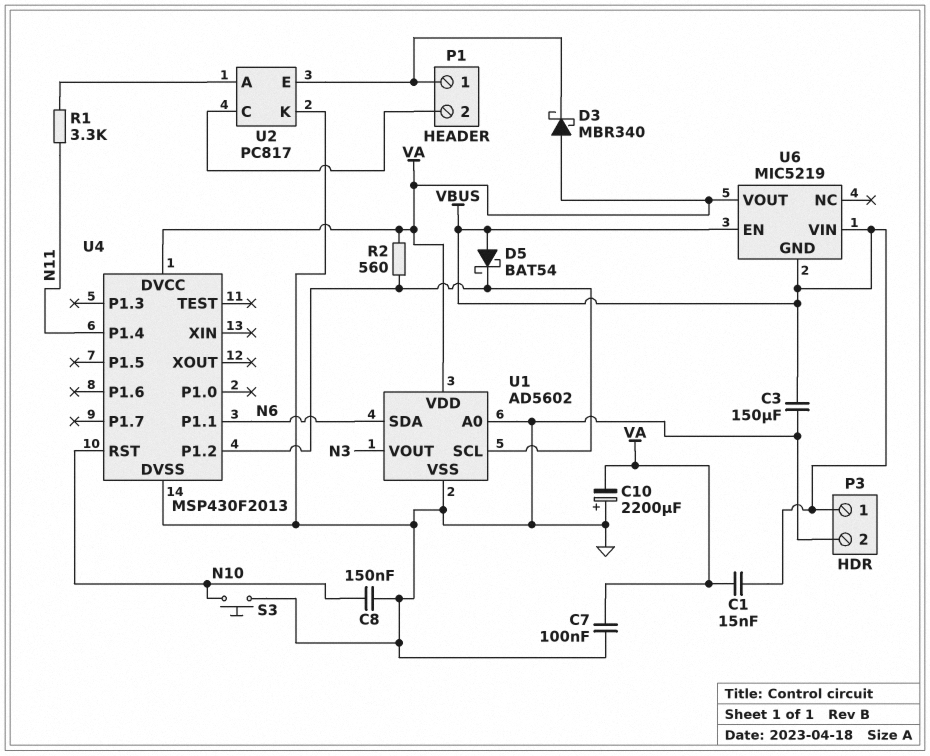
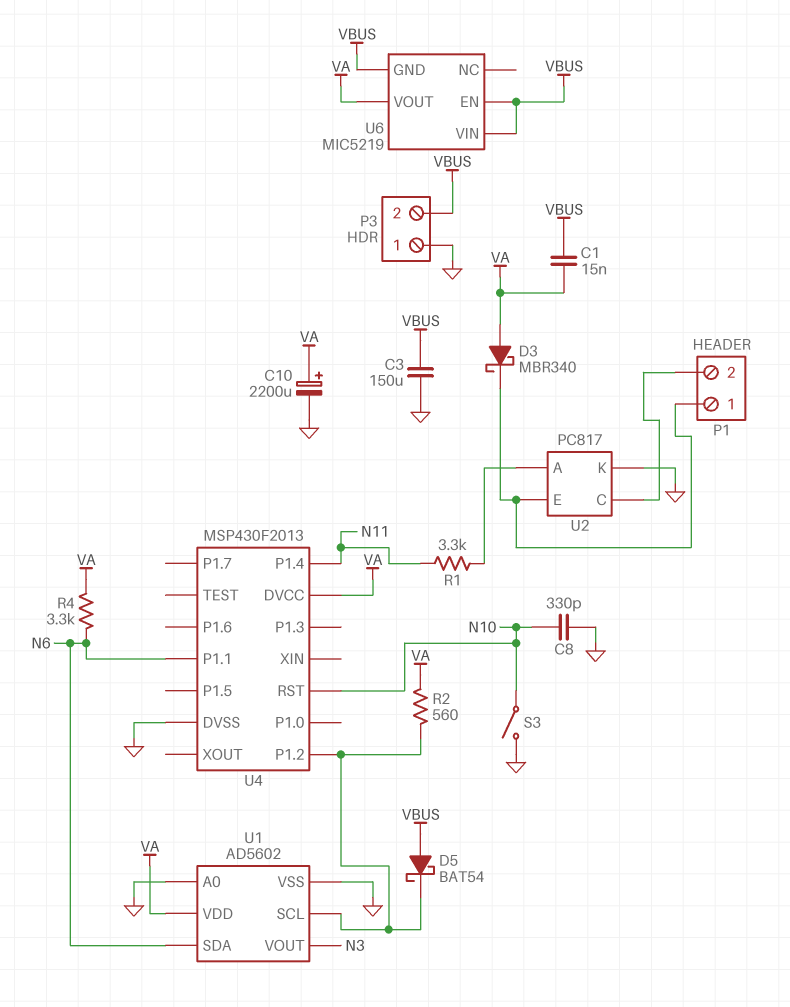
C7: 100nF (GND, VA) -> none
C8: 150nF (GND, N10) -> 330pF (GND, N10)
C10: 2200uF (plus GND, minus VA) -> 2200uF (plus VA, minus GND)
P3 pin 1: VBUS -> GND
P3 pin 2: GND -> VBUS
R4: none -> 3.3k (N6, VA)
S3: button (GND, N10) -> switch (GND, N10)

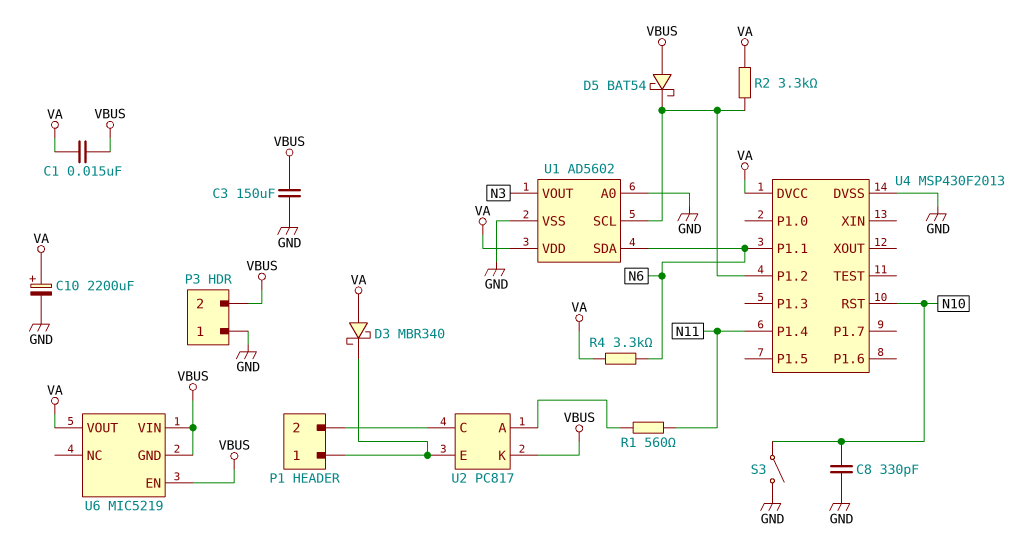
R1: 3.3k (N11, U2/A) -> 560 (N11, U2/A)
R2: 560 (U1/SCL, VA) -> 3.3k (U1/SCL, VA)
U2 pin K: GND -> VBUS

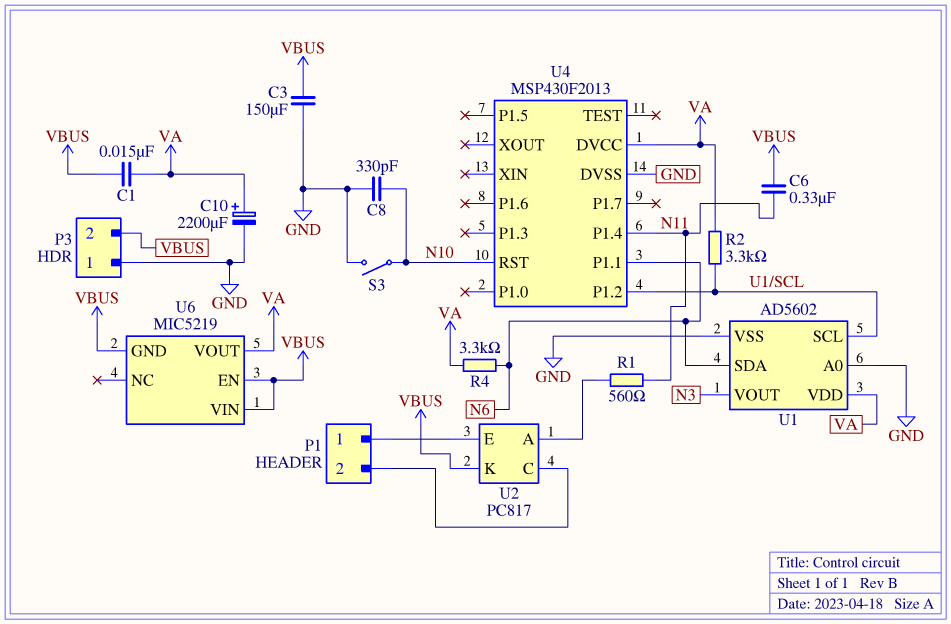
C6: none -> 330nF (N11, VBUS)
D3: schottky MBR340 (A VA, K P1/1) -> none
D5: schottky BAT54 (A VBUS, K U1/SCL) -> none

